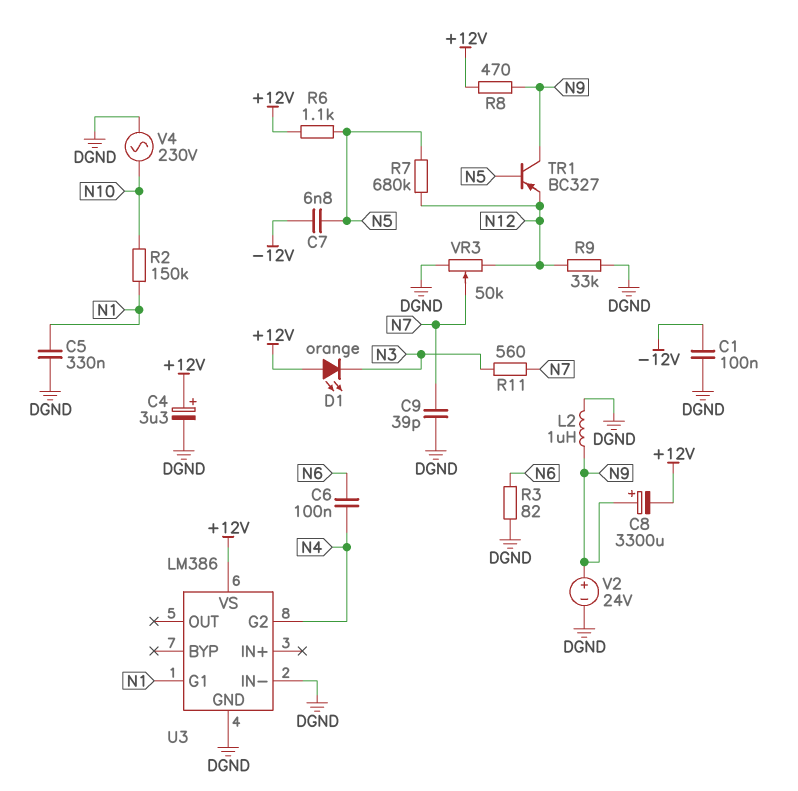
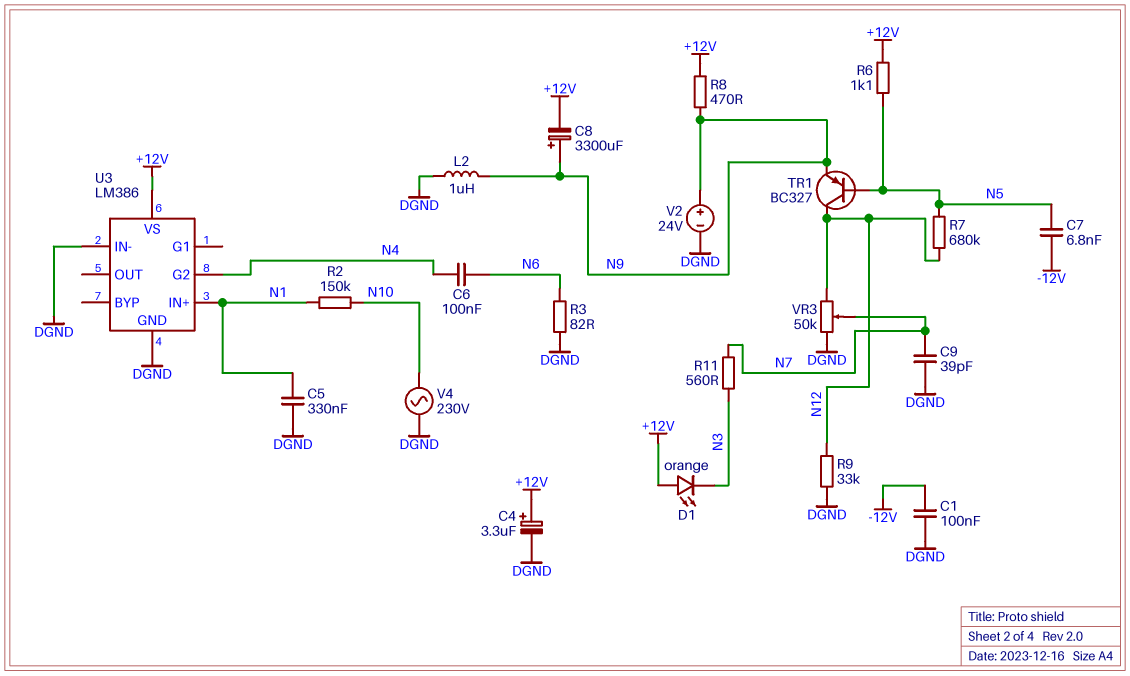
TR1: PNP BC327 (B N5, C N9, E N12) -> PNP BC327 (B N5, C N12, E N9)
U3 pin G1: N1 -> none
U3 pin IN+: none -> N1

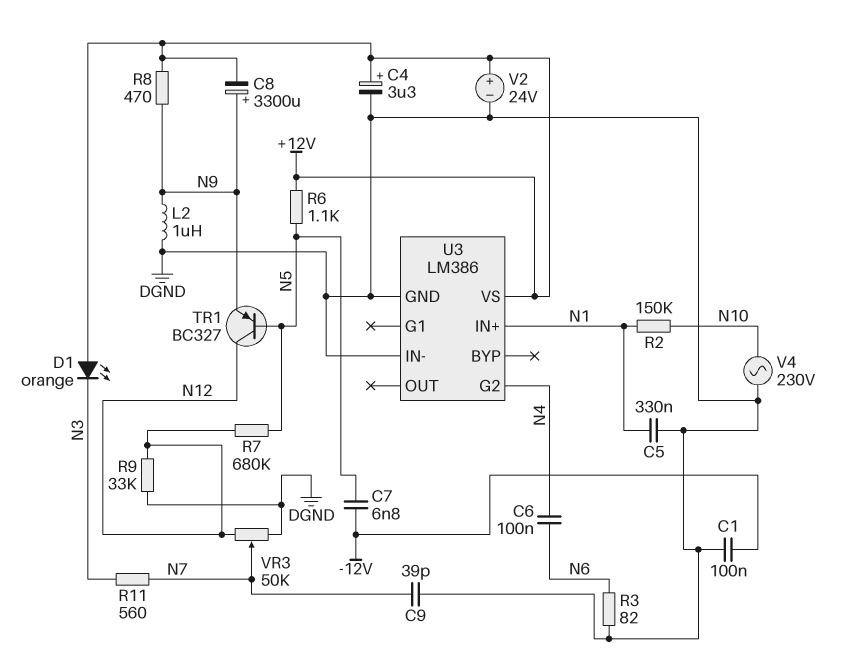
V2: 24V (plus N9, minus DGND) -> 24V (plus +12V, minus DGND)

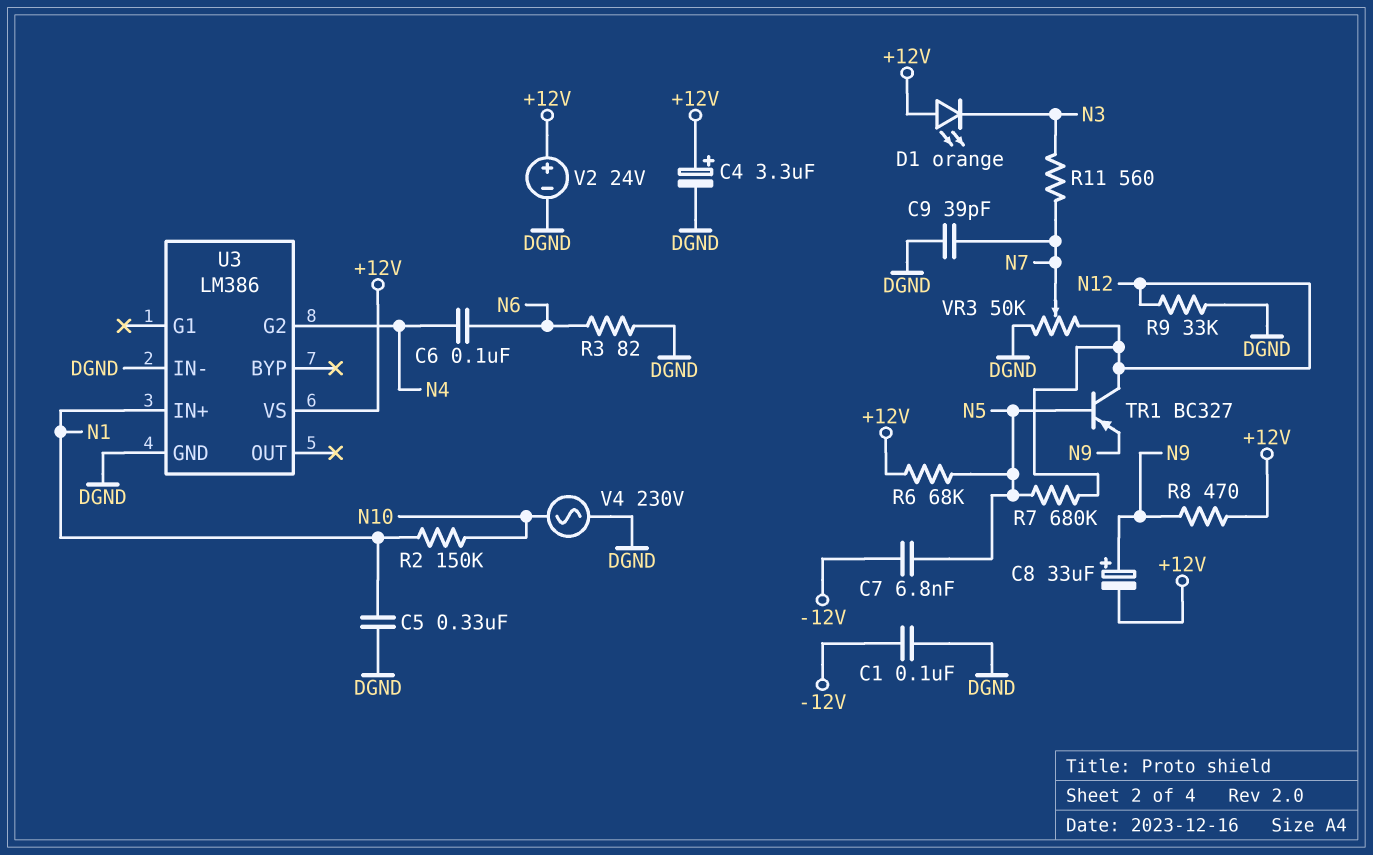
C8: 3300uF (plus N9, minus +12V) -> 33uF (plus N9, minus +12V)
L2: 1uH (DGND, N9) -> none
R6: 1.1k (+12V, N5) -> 68k (+12V, N5)

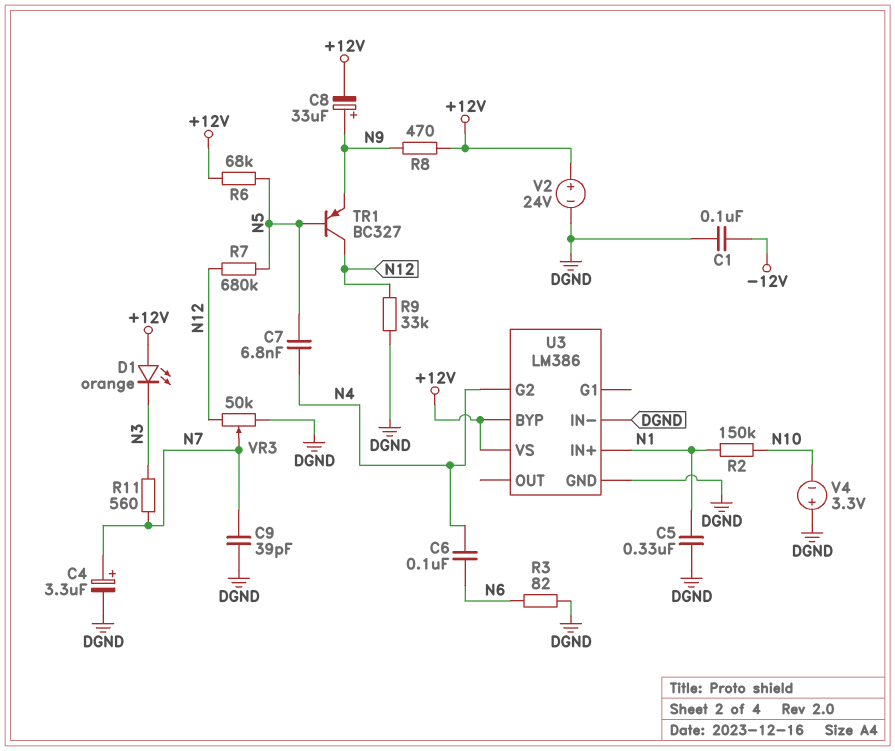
C4: 3.3uF (plus +12V, minus DGND) -> 3.3uF (plus N7, minus DGND)
C7: 6.8nF (-12V, N5) -> 6.8nF (N4, N5)
U3 pin BYP: none -> +12V
V4: AC 230V (DGND, N10) -> 3.3V (plus DGND, minus N10)

